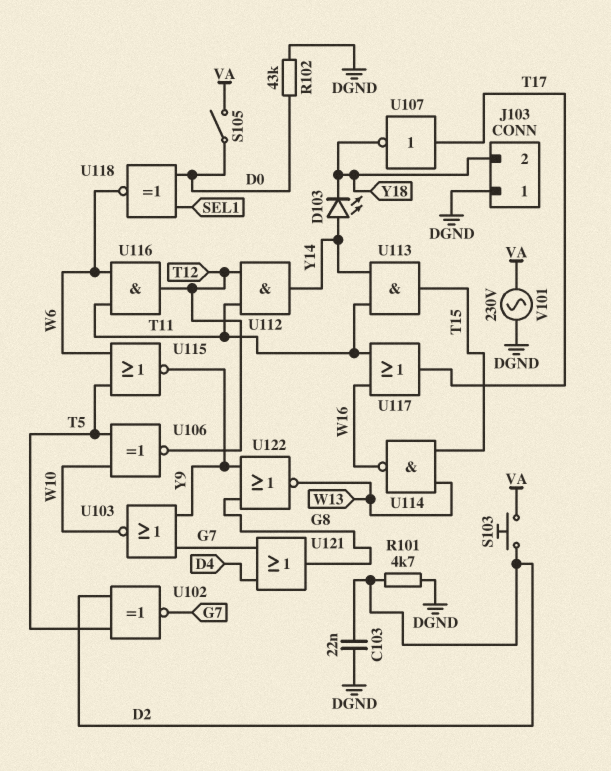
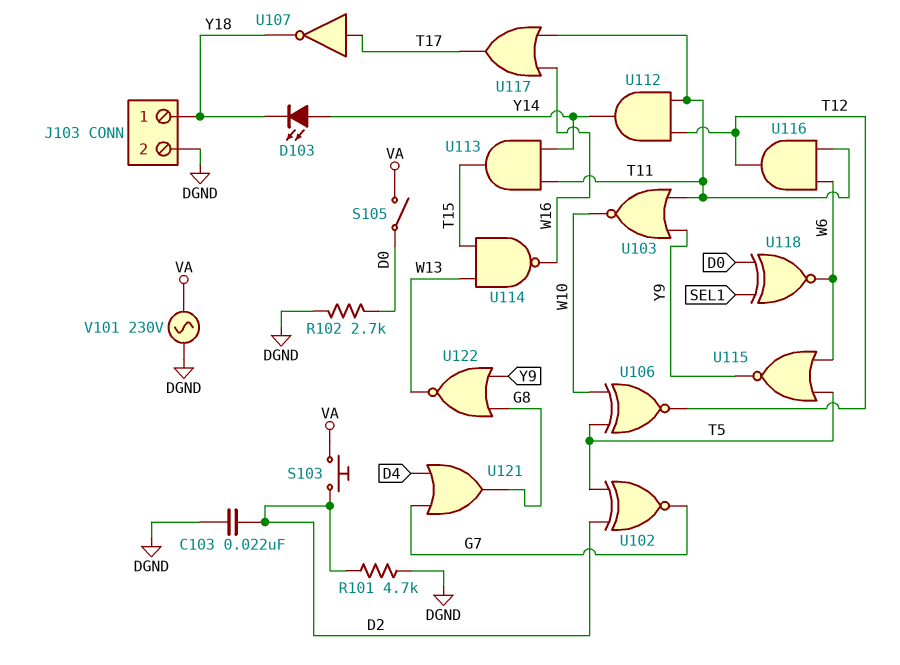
J103 pin 1: DGND -> Y18
J103 pin 2: Y18 -> DGND
R102: 43k (D0, DGND) -> 2.7k (D0, DGND)
U103: NOR (in G7, in Y9, out W10) -> NOR (in T11, in Y9, out W10)

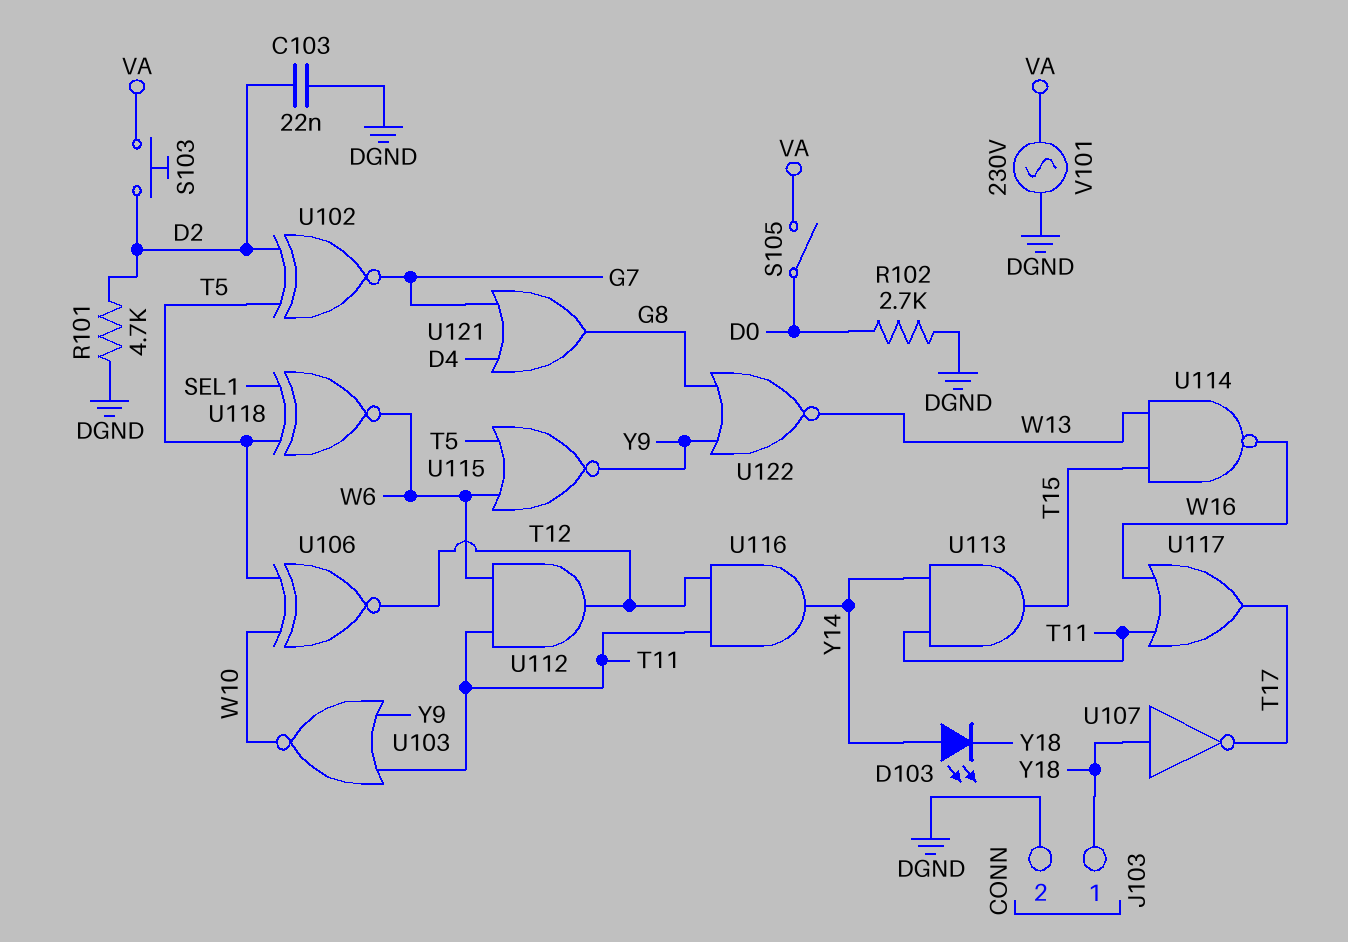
U107: NOT (in T17, out Y18) -> NOT (in Y18, out T17)
U112: AND (in T11, in T12, out Y14) -> AND (in T11, in W6, out T12)
U116: AND (in T11, in W6, out T12) -> AND (in T11, in T12, out Y14)
U118: XNOR (in D0, in SEL1, out W6) -> XNOR (in SEL1, in T5, out W6)

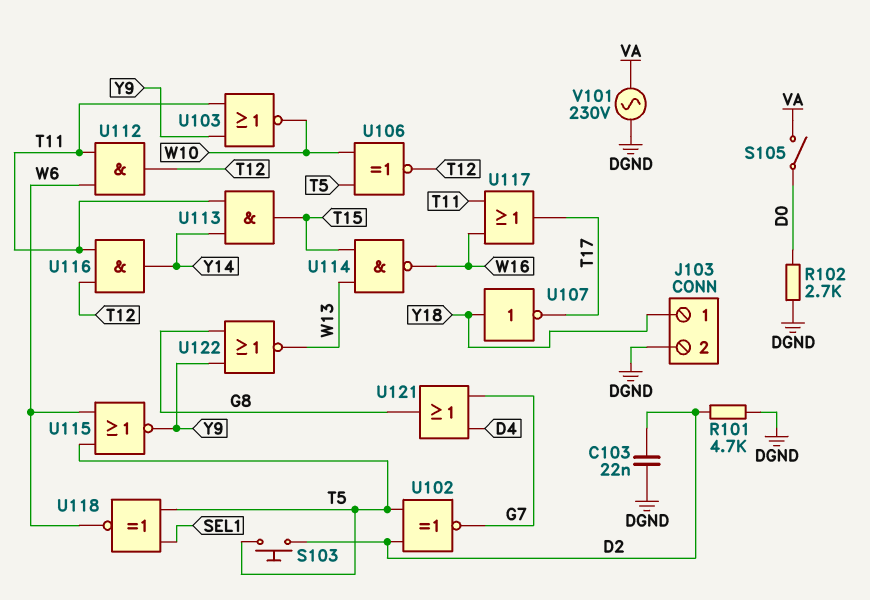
D103: LED (A Y14, K Y18) -> none
S103: button (D2, VA) -> button (D2, T5)

